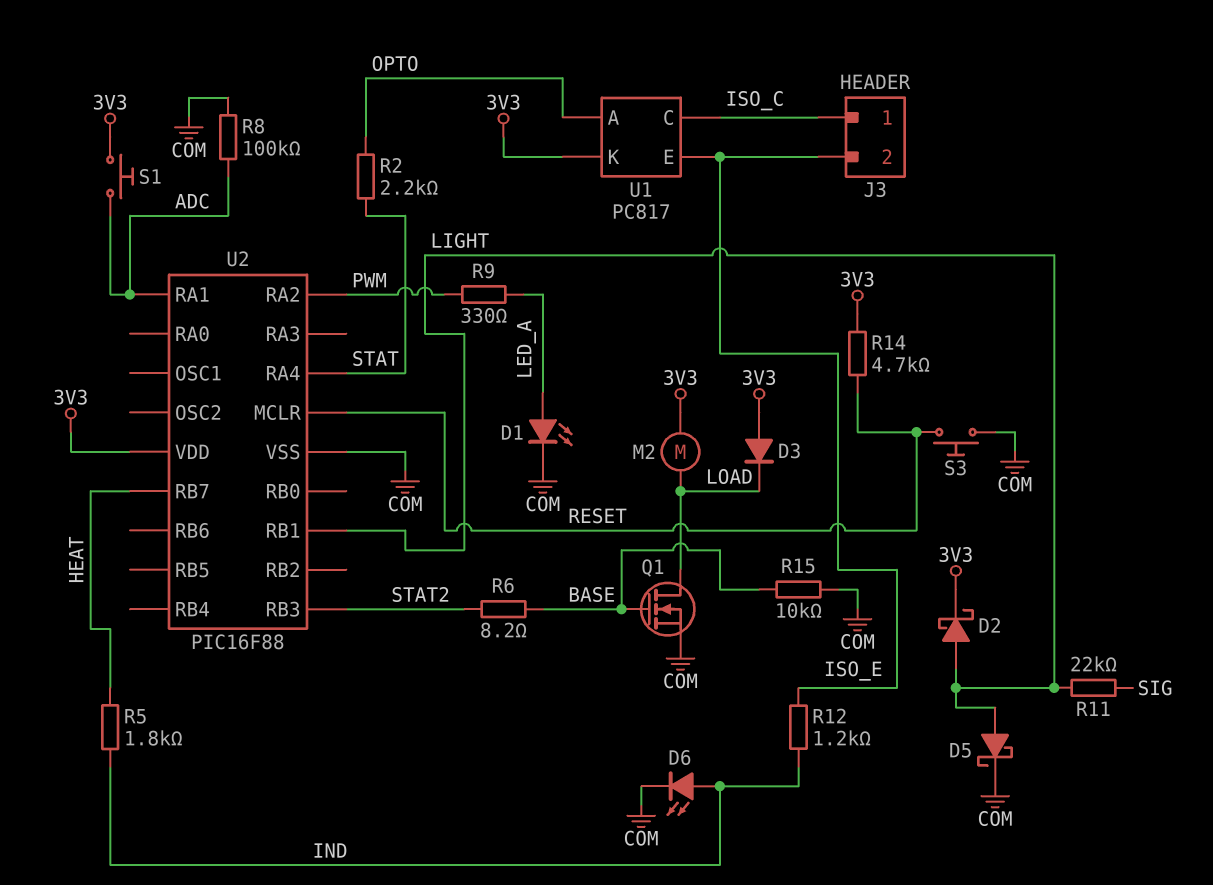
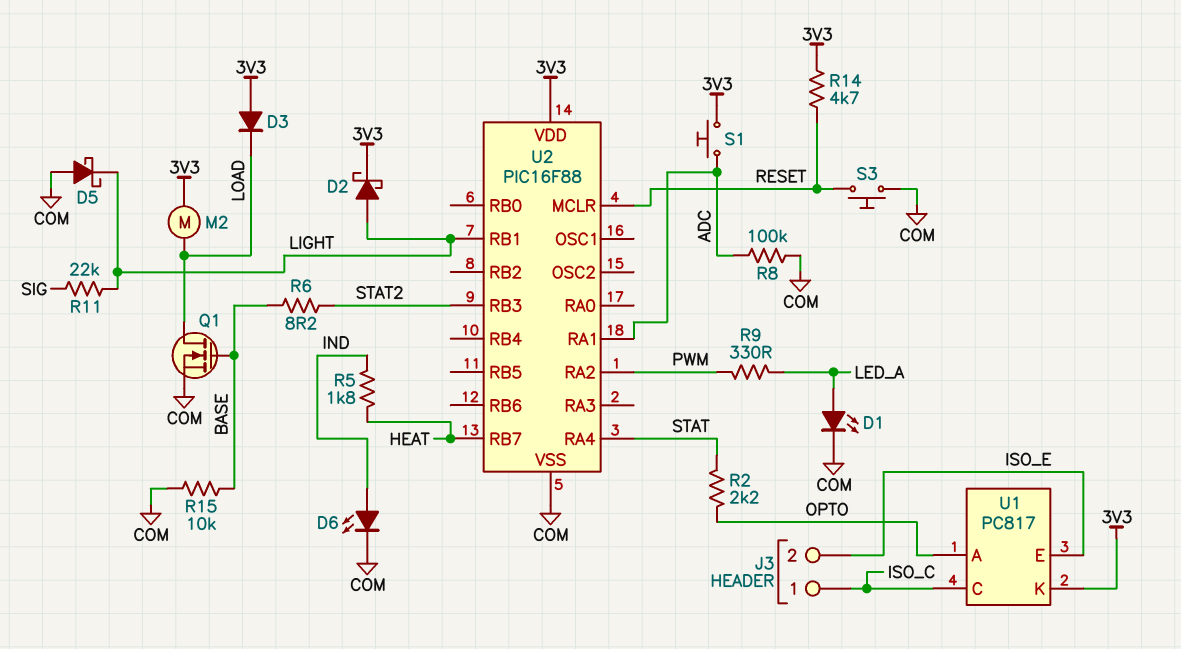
D5: schottky (A LIGHT, K COM) -> schottky (A COM, K LIGHT)
R12: 1.2k (IND, ISO_E) -> none

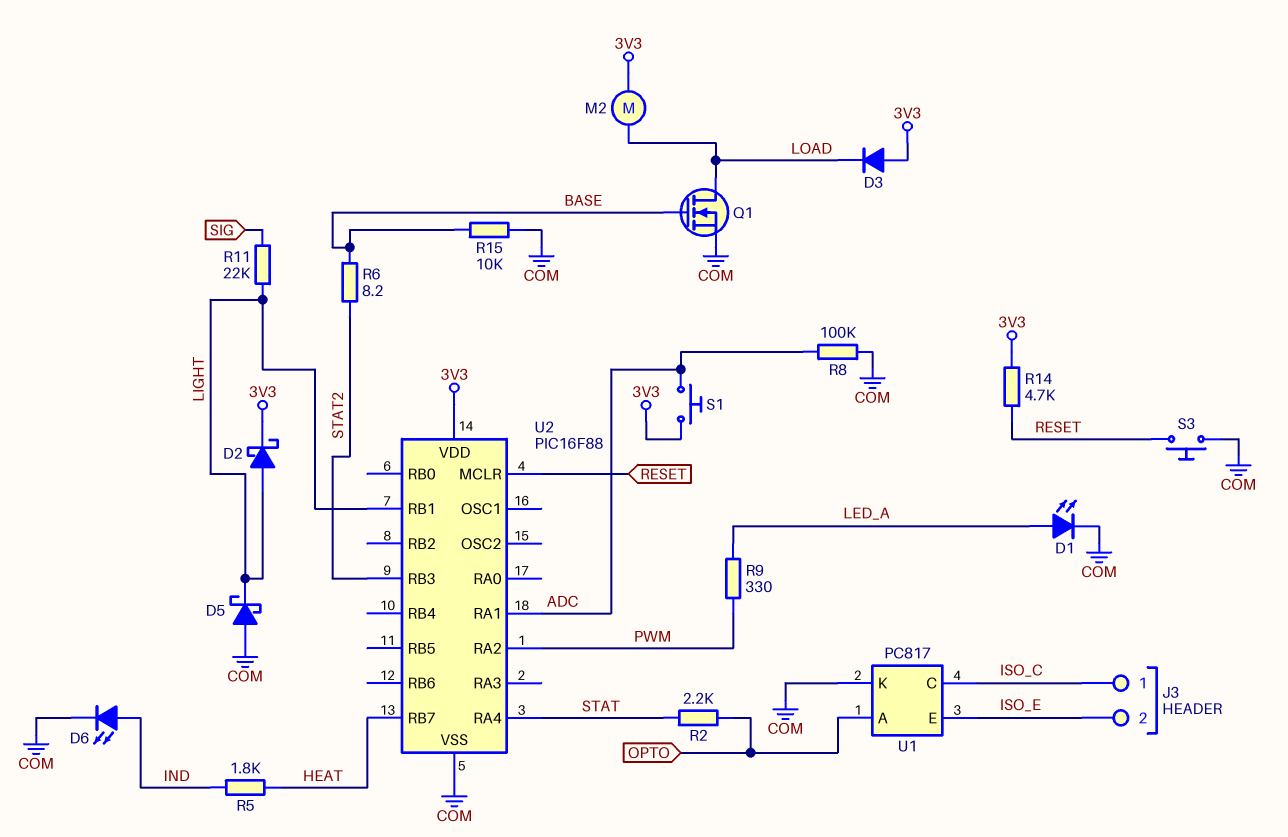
U1 pin K: 3V3 -> COM

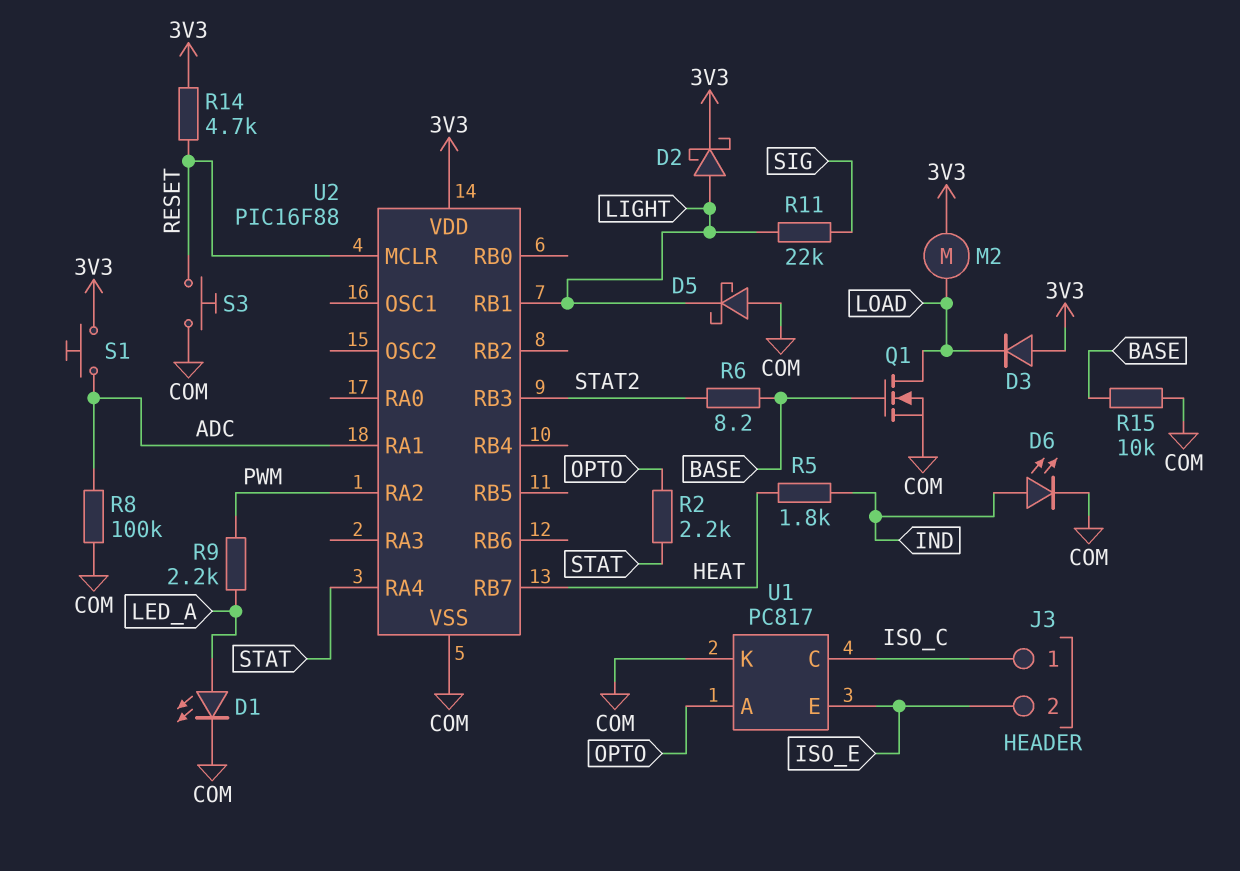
R9: 330 (LED_A, PWM) -> 2.2k (LED_A, PWM)

